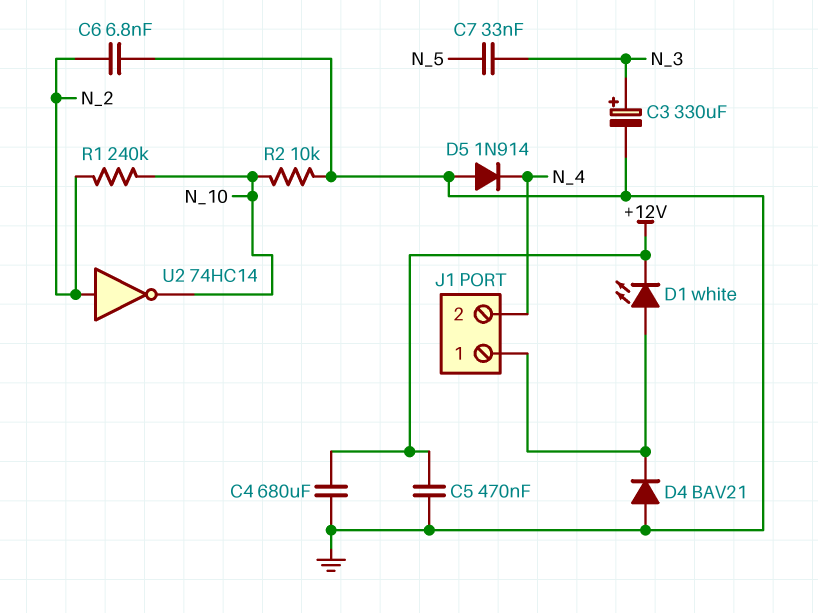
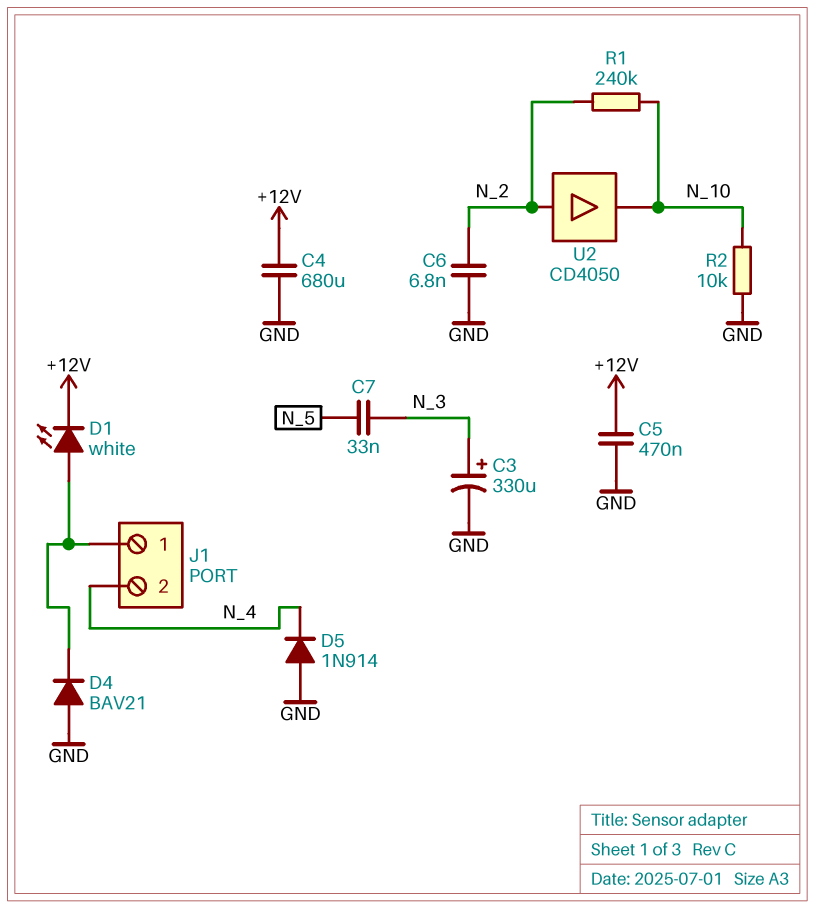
U2: NOT 74HC14 (in N_2, out N_10) -> buffer CD4050 (in N_2, out N_10)

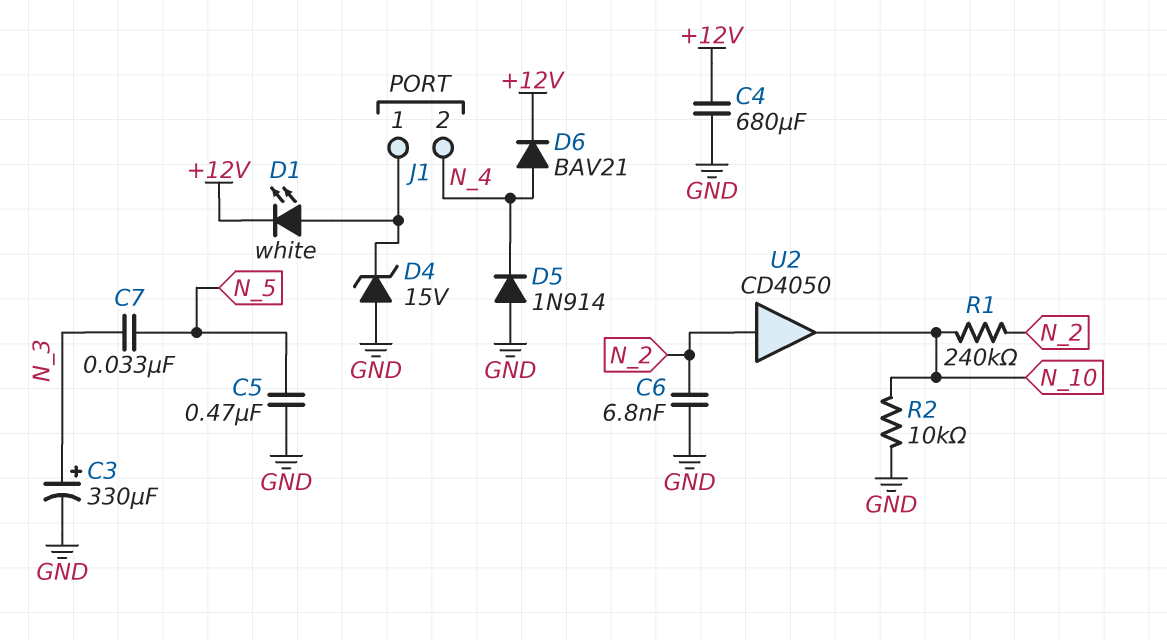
C5: 470nF (+12V, GND) -> 470nF (GND, N_5)
D4: diode BAV21 (A GND, K J1/1) -> zener 15V (A GND, K J1/1)
D6: none -> diode BAV21 (A N_4, K +12V)

